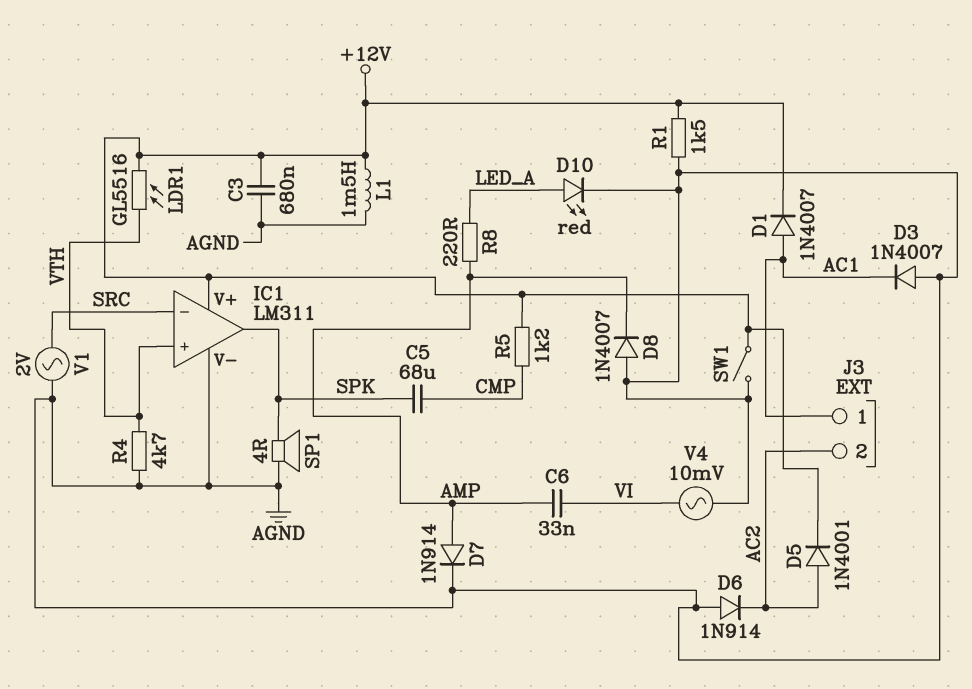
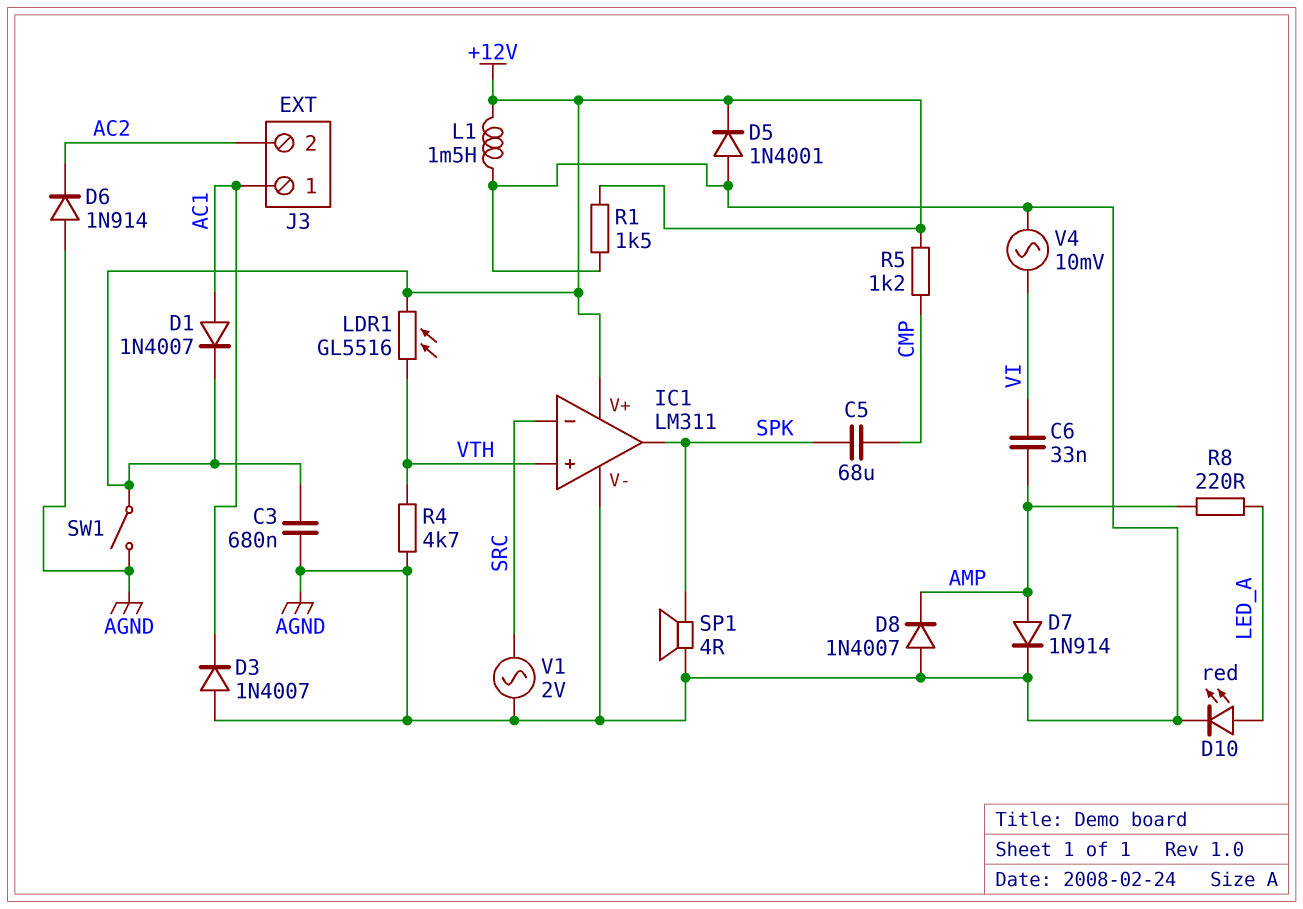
D5: diode 1N4001 (A AC2, K +12V) -> diode 1N4001 (A AGND, K +12V)

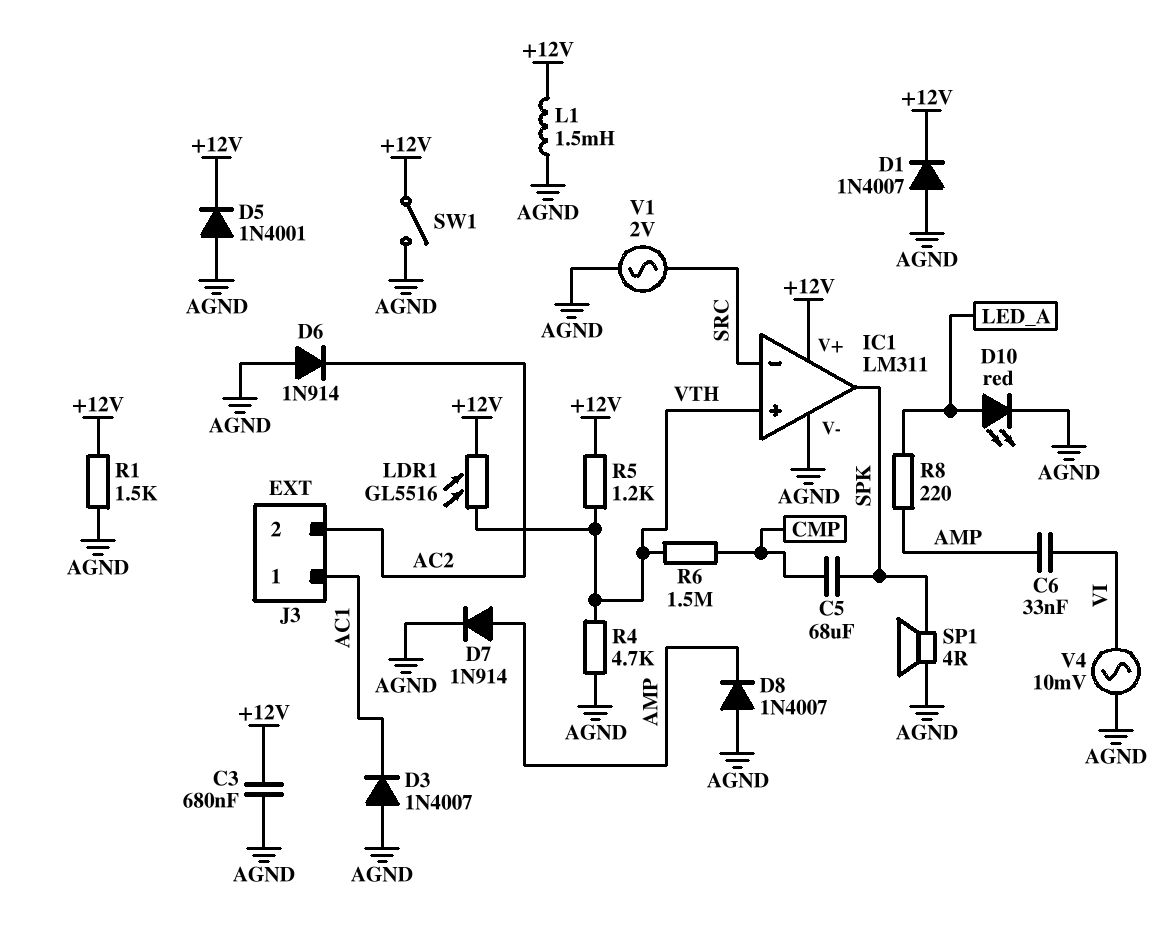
D1: diode 1N4007 (A AC1, K +12V) -> diode 1N4007 (A AGND, K +12V)
R5: 1.2k (+12V, CMP) -> 1.2k (+12V, VTH)
R6: none -> 1.5M (CMP, VTH)

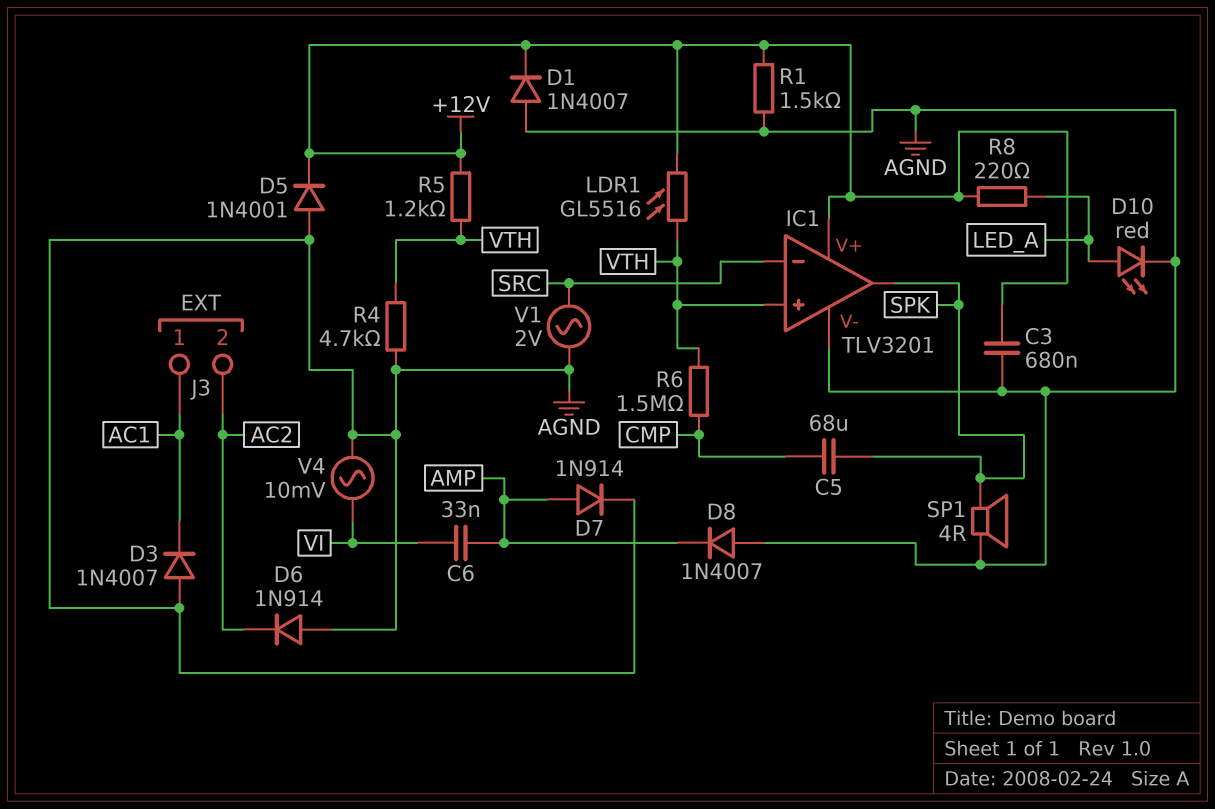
IC1: LM311 -> TLV3201
L1: 1.5mH (+12V, AGND) -> none
R8: 220 (AMP, LED_A) -> 220 (+12V, LED_A)
SW1: switch (+12V, AGND) -> none

